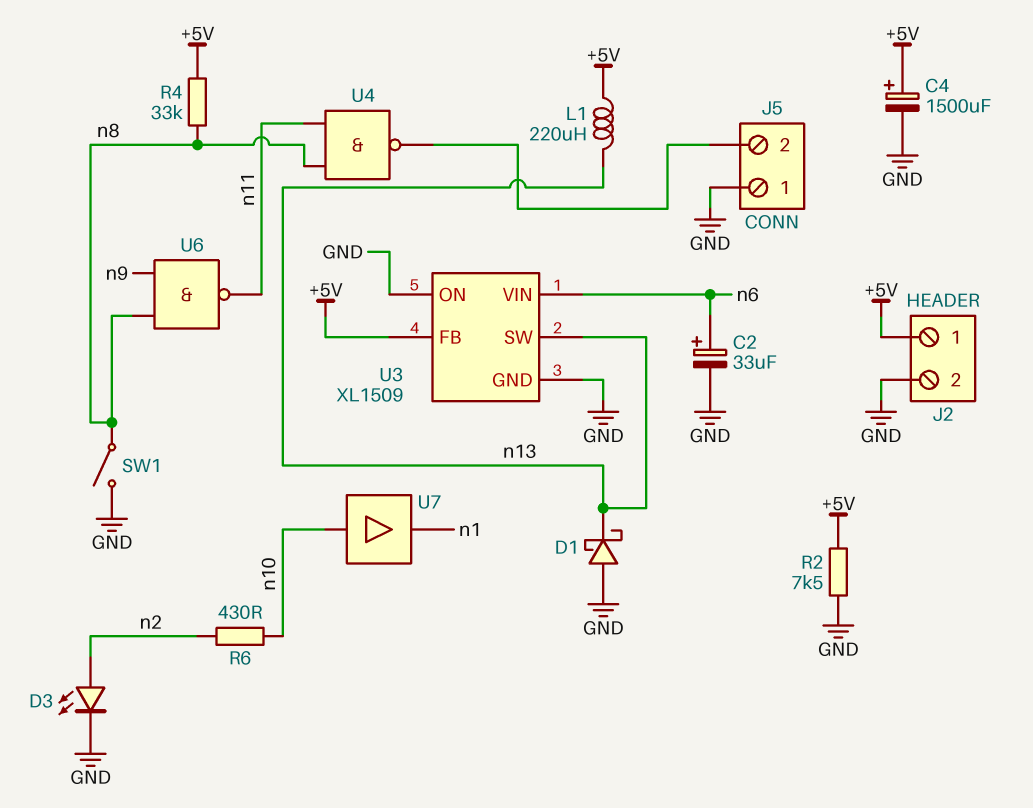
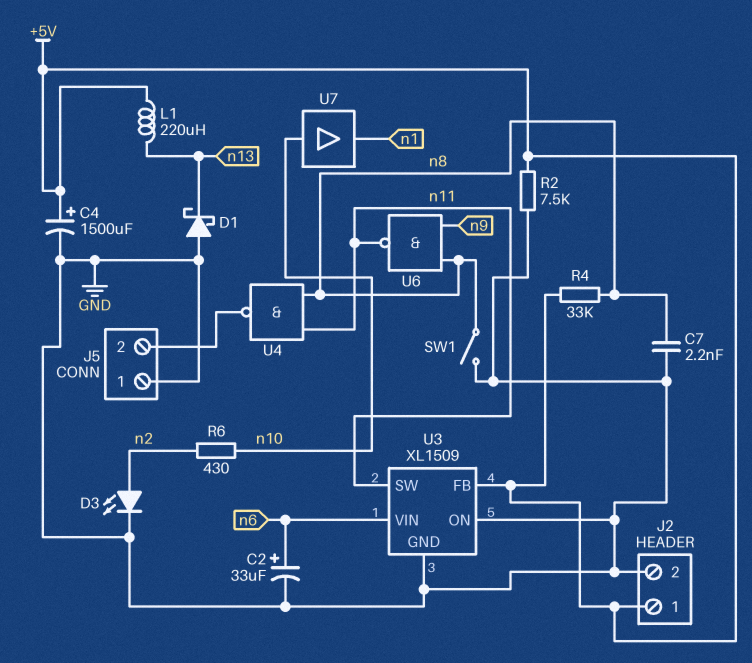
C7: none -> 2.2nF (GND, n8)
U3 pin SW: n13 -> n11

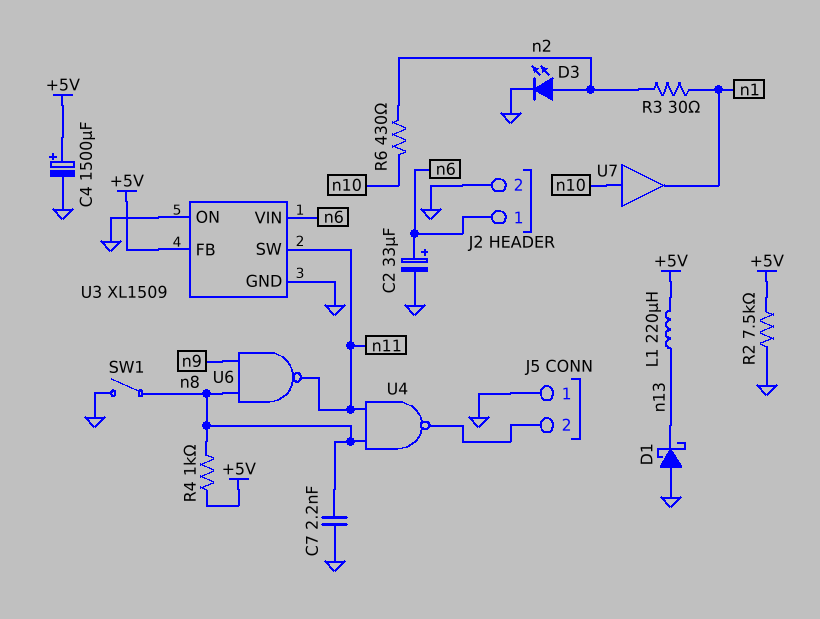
J2 pin 1: +5V -> n6
R3: none -> 30 (n1, n2)
R4: 33k (+5V, n8) -> 1k (+5V, n8)

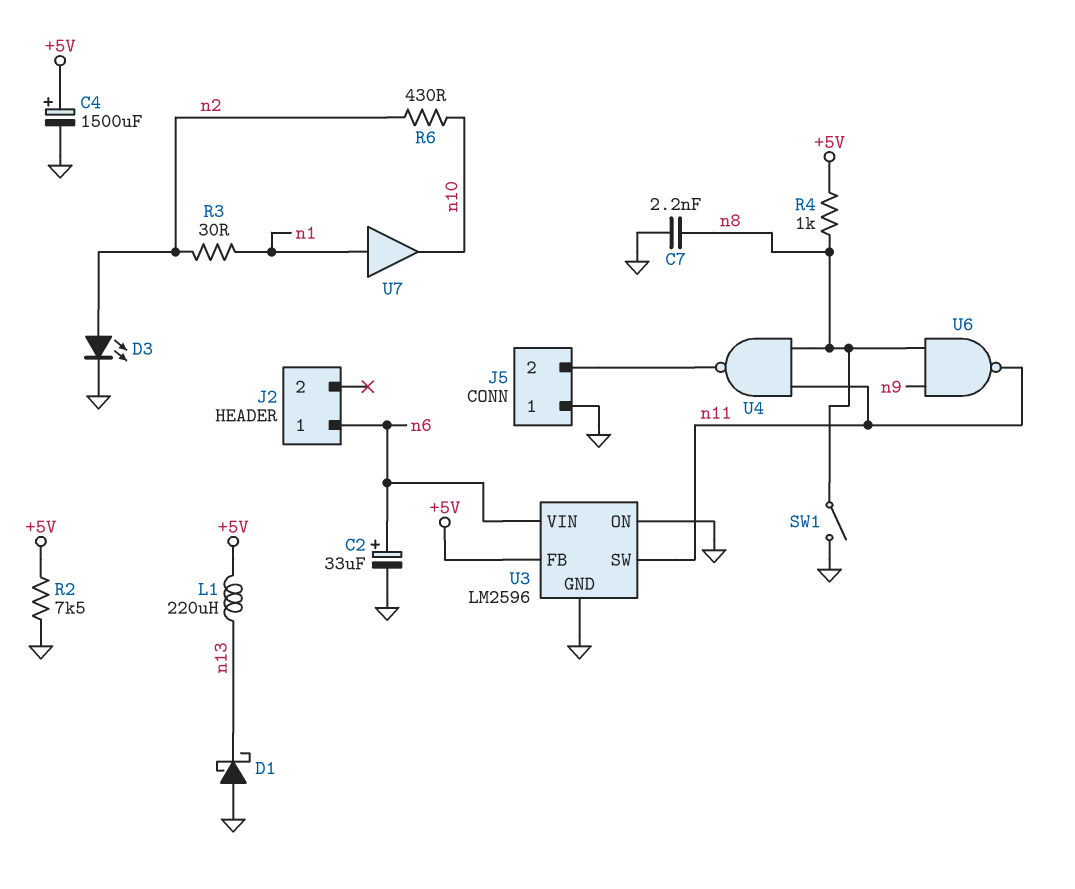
J2 pin 2: GND -> none
U3: XL1509 -> LM2596
U7: buffer (in n10, out n1) -> buffer (in n1, out n10)

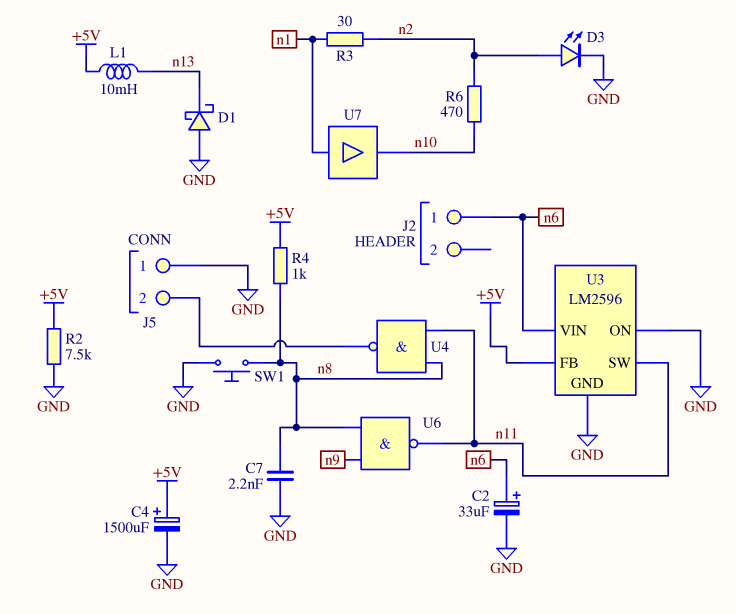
L1: 220uH (+5V, n13) -> 10mH (+5V, n13)
R6: 430 (n2, n10) -> 470 (n2, n10)
SW1: switch (GND, n8) -> button (GND, n8)

